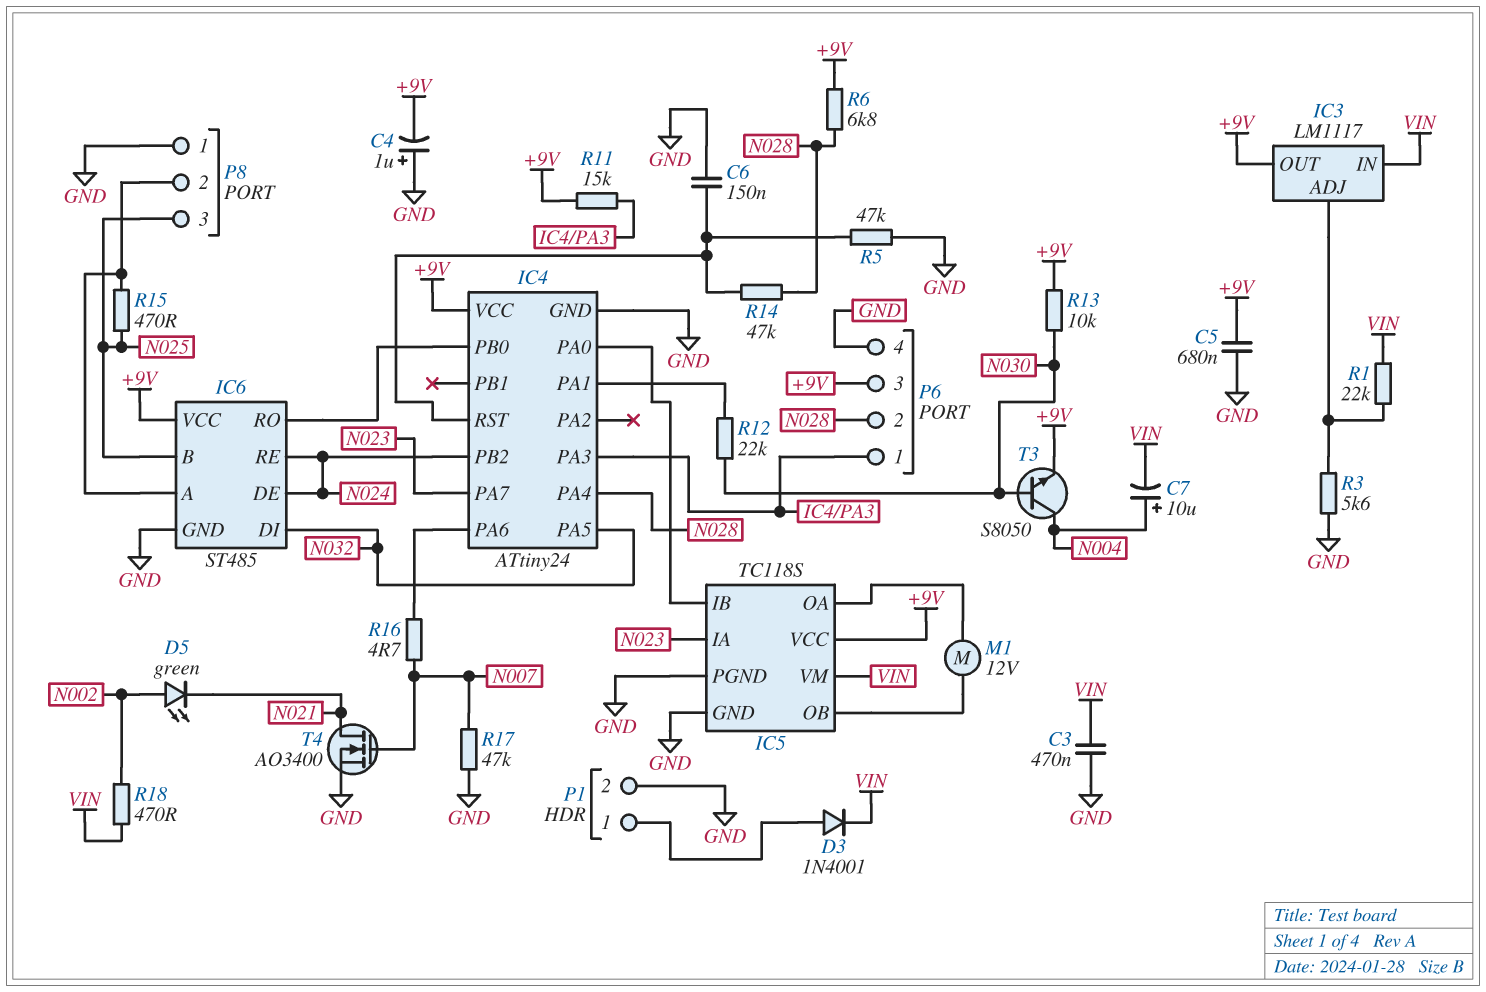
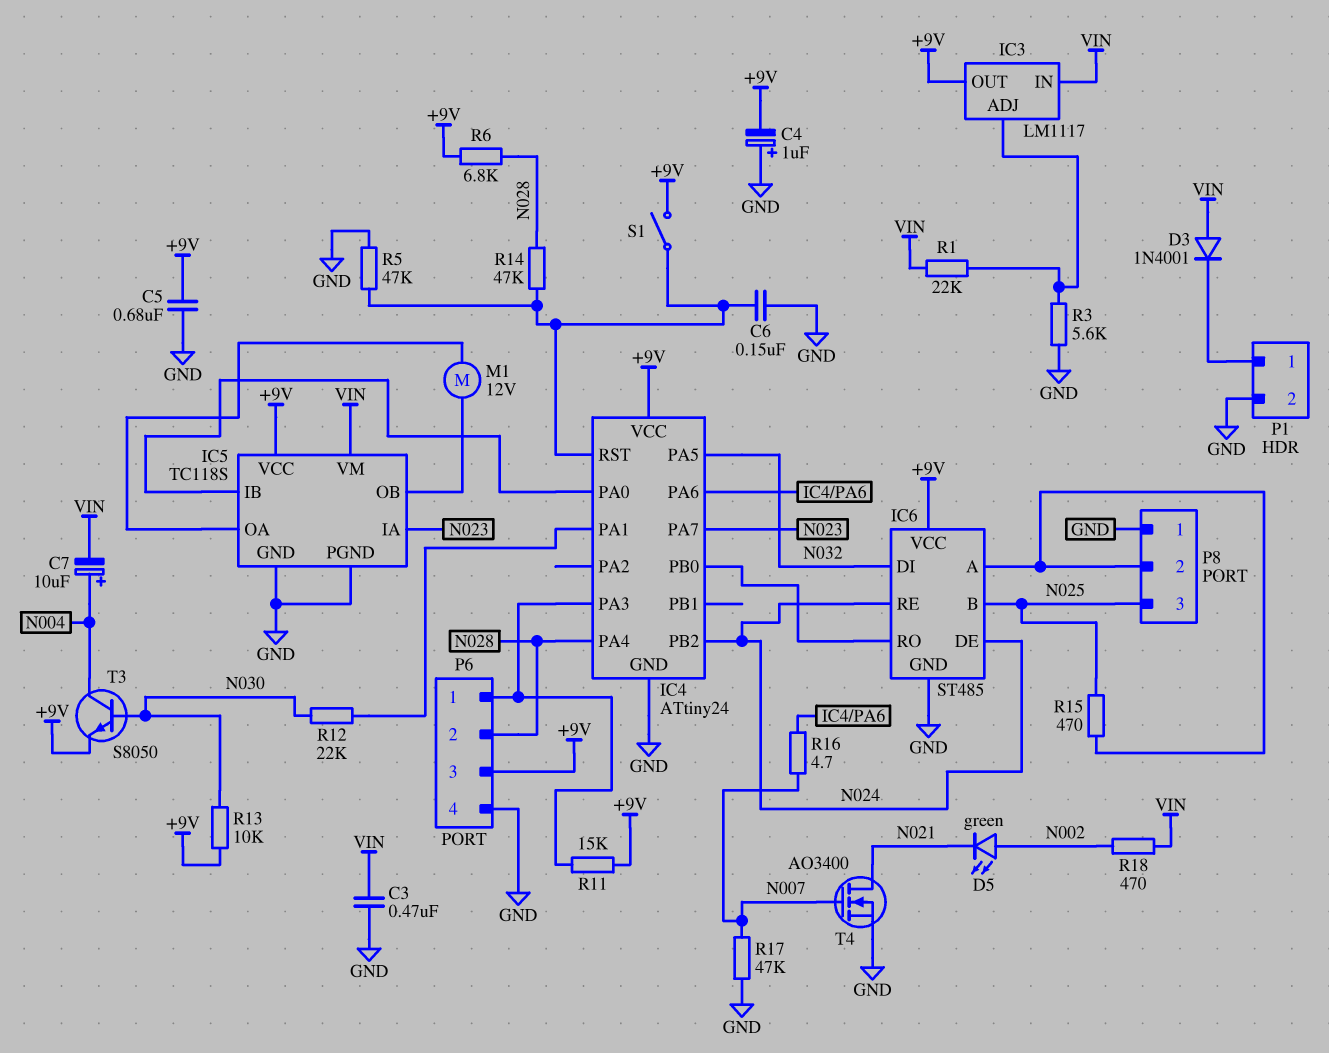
D3: diode 1N4001 (A P1/1, K VIN) -> diode 1N4001 (A VIN, K P1/1)
S1: none -> switch (+9V, IC4/RST)

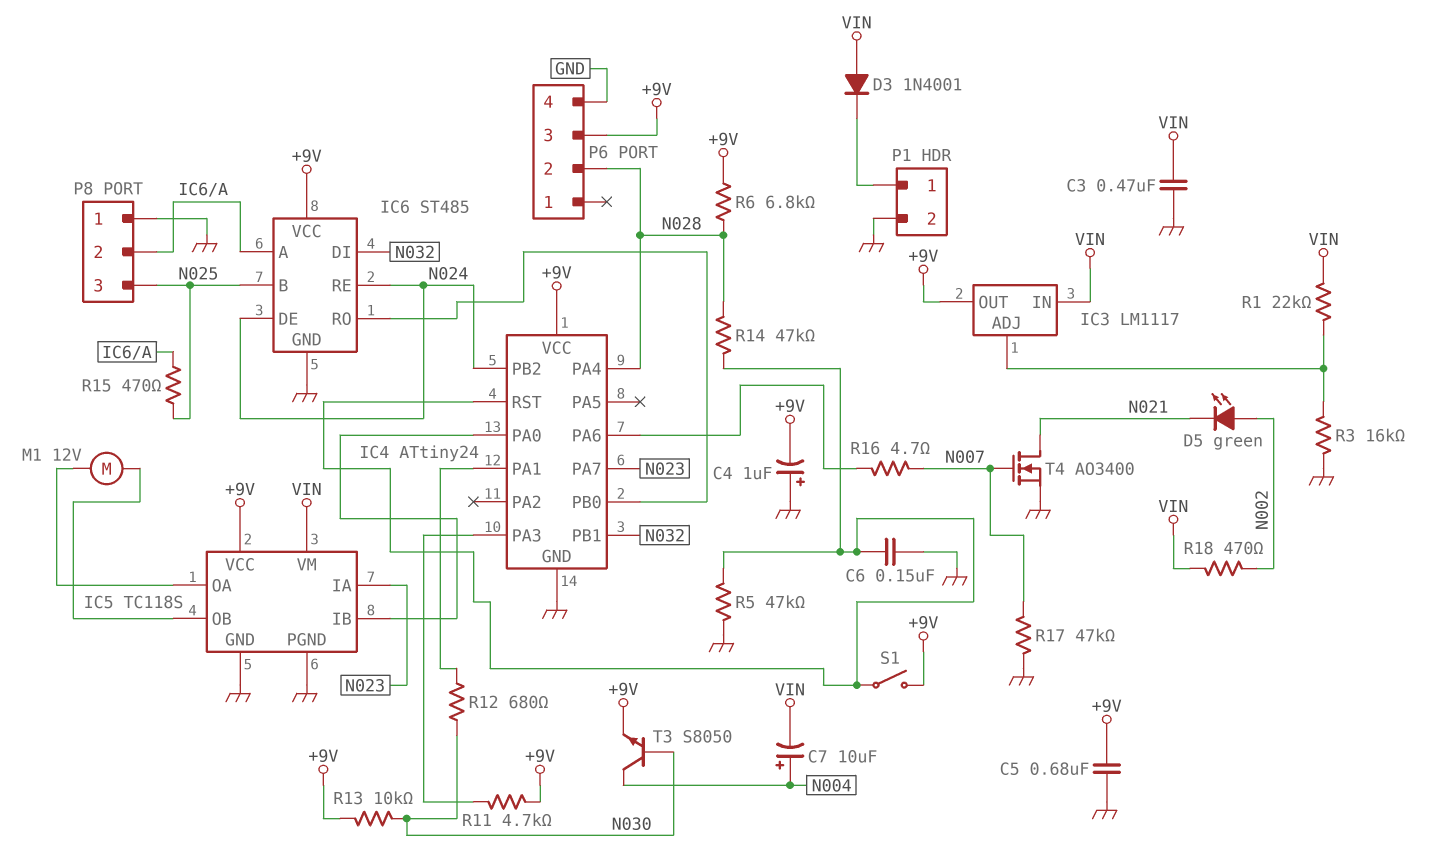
IC4 pin PA5: N032 -> none
IC4 pin PB1: none -> N032
P6 pin 1: IC4/PA3 -> none
R3: 5.6k (GND, IC3/ADJ) -> 16k (GND, IC3/ADJ)
R11: 15k (+9V, IC4/PA3) -> 4.7k (+9V, IC4/PA3)
R12: 22k (IC4/PA1, N030) -> 680 (IC4/PA1, N030)

